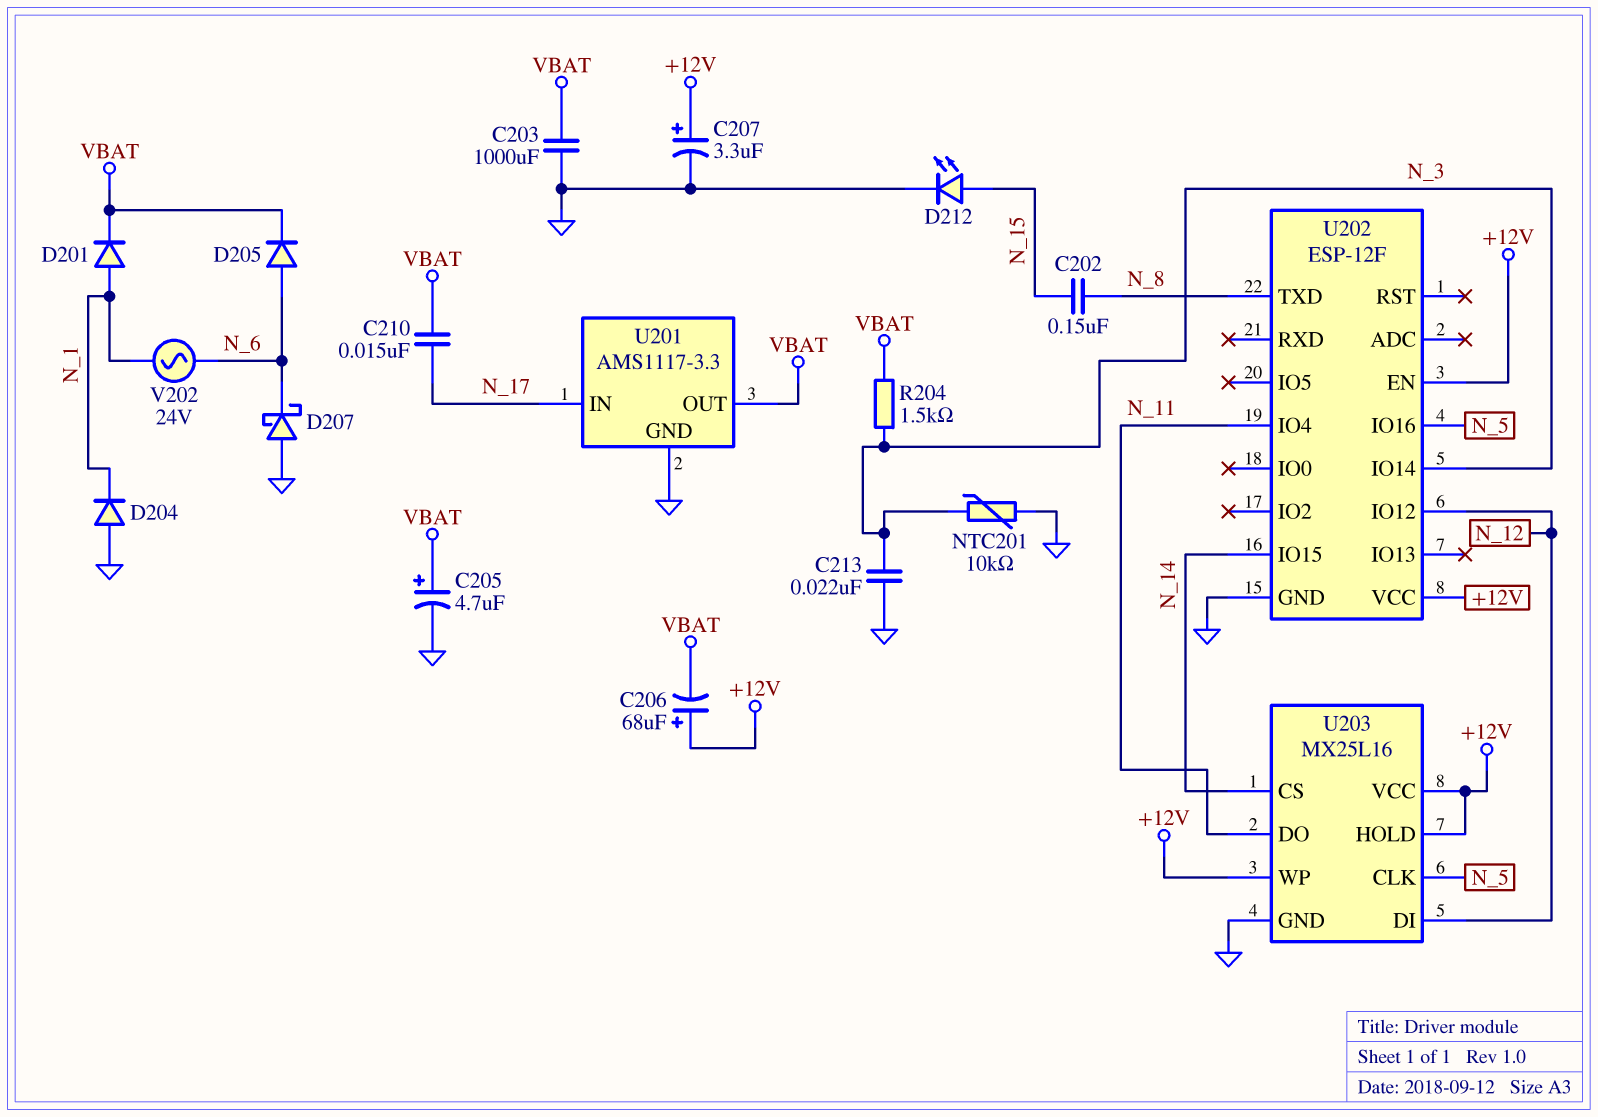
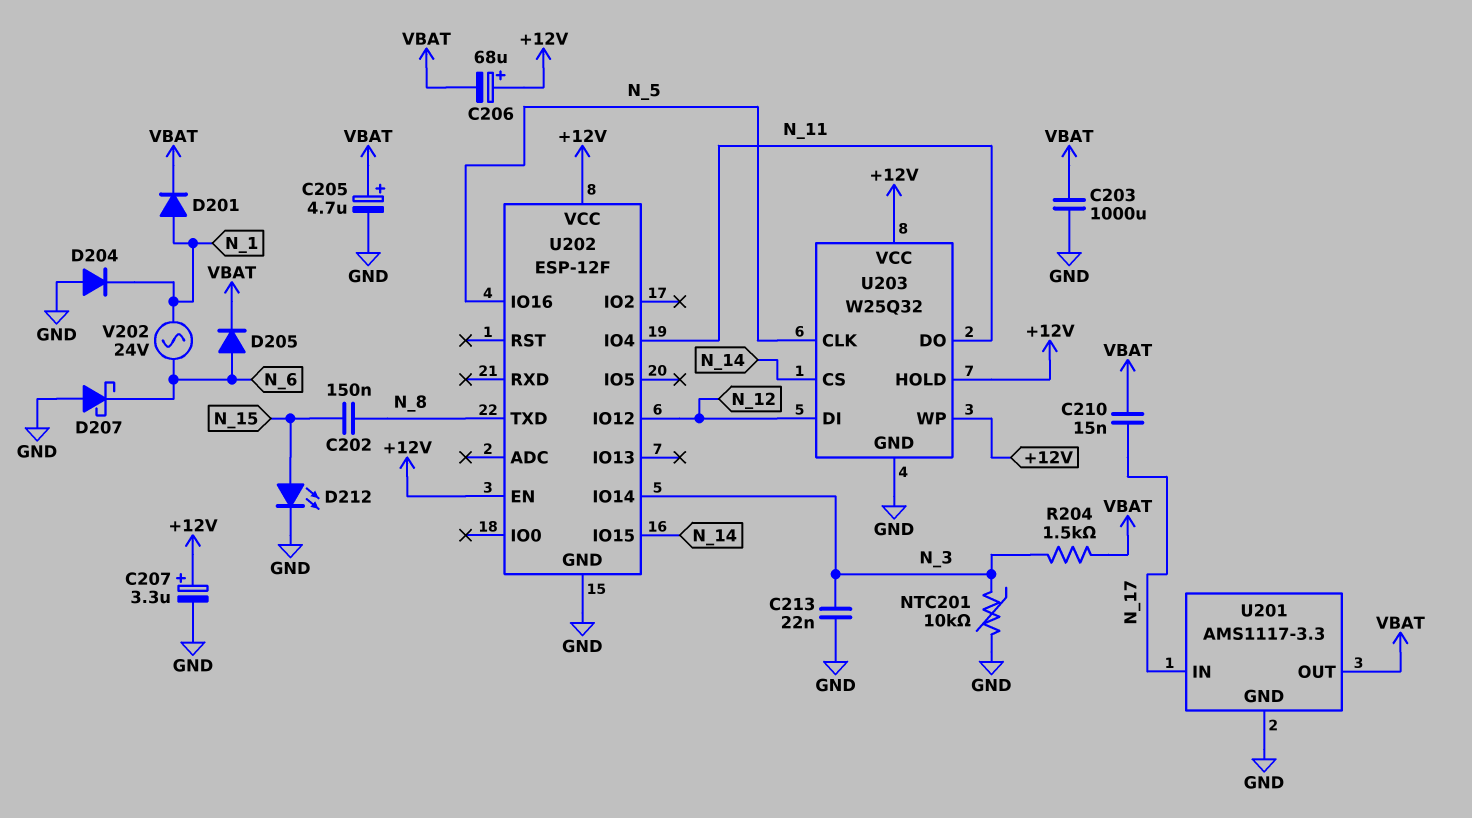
U203: MX25L16 -> W25Q32

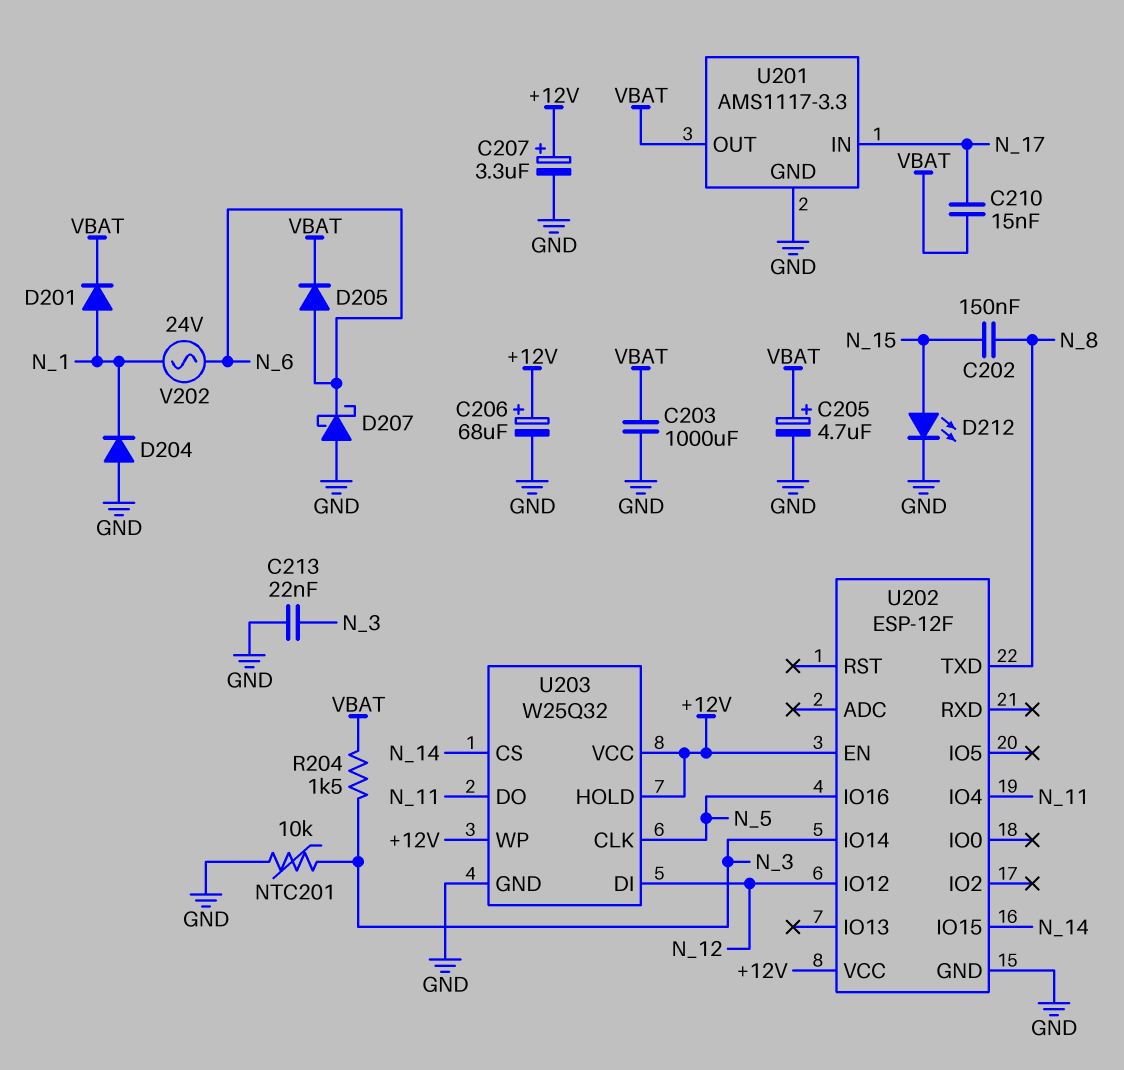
C206: 68uF (plus +12V, minus VBAT) -> 68uF (plus +12V, minus GND)

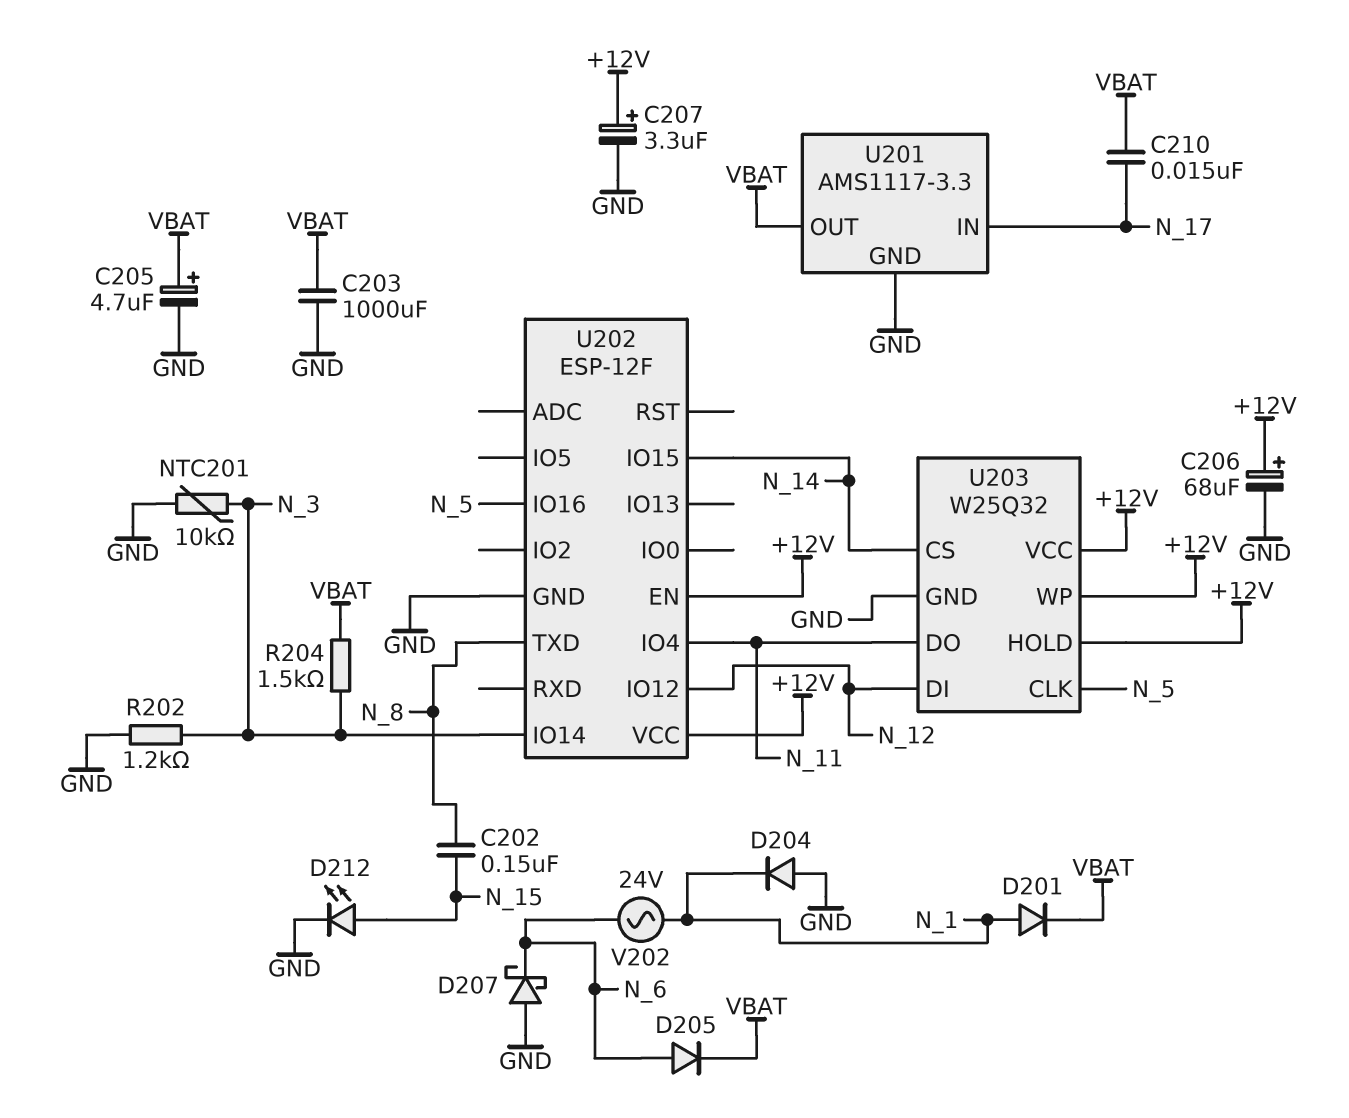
C213: 22nF (GND, N_3) -> none
R202: none -> 1.2k (GND, N_3)

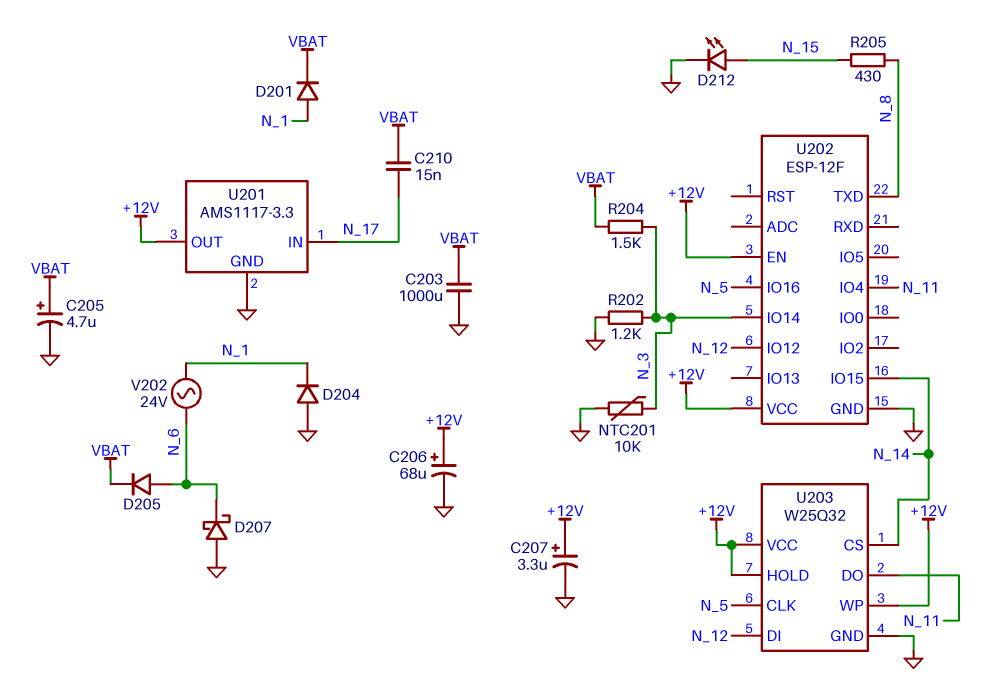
C202: 150nF (N_8, N_15) -> none
R205: none -> 430 (N_8, N_15)
U201 pin OUT: VBAT -> +12V

